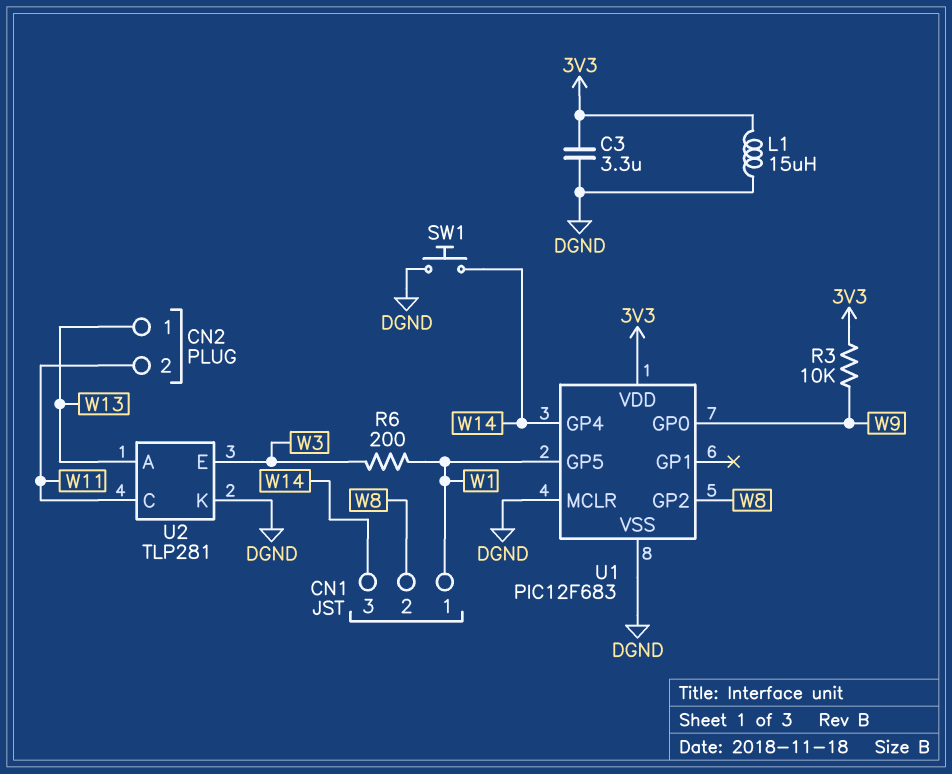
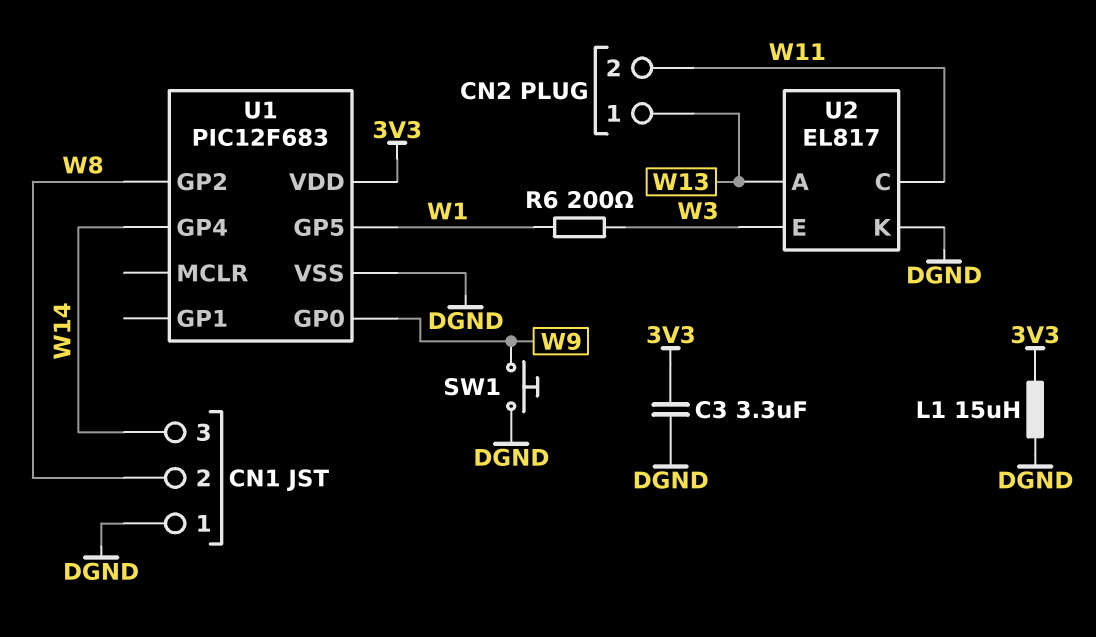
CN1 pin 1: W1 -> DGND
R3: 10k (3V3, W9) -> none
SW1: button (DGND, W14) -> button (DGND, W9)
U1 pin MCLR: DGND -> none
U2: TLP281 -> EL817

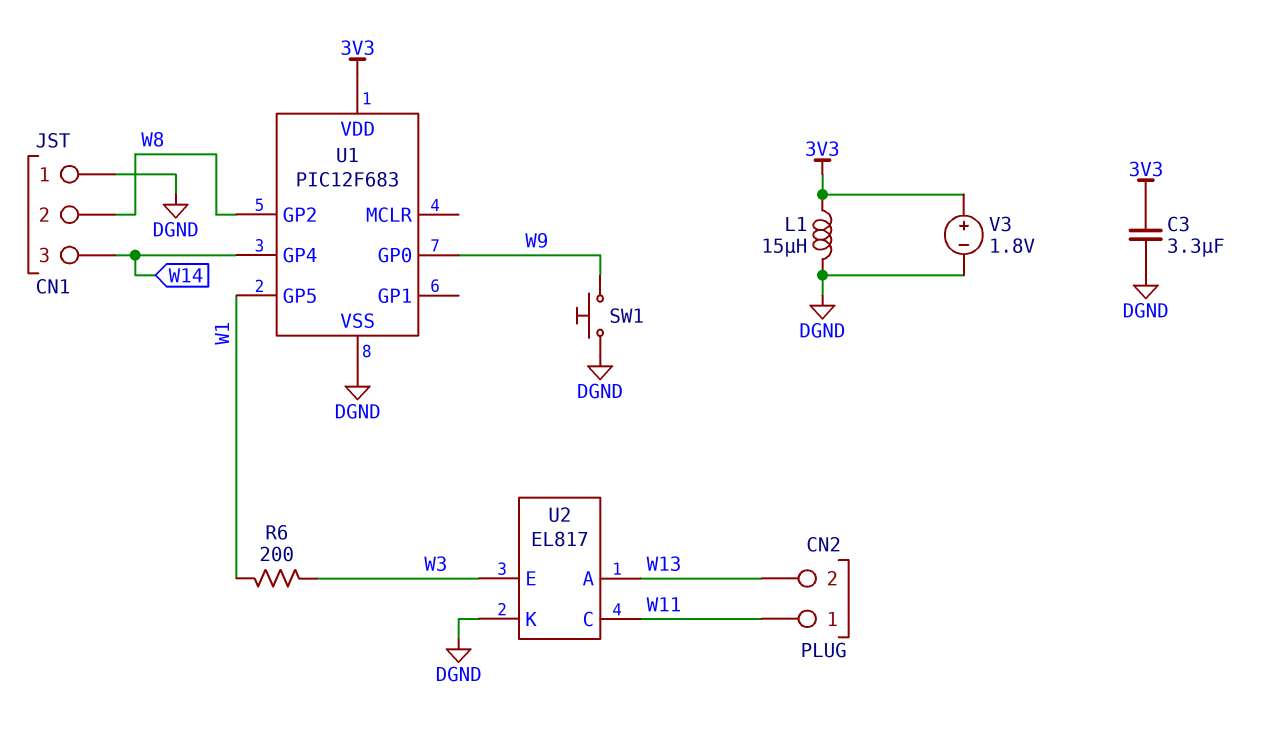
CN2 pin 1: W13 -> W11
CN2 pin 2: W11 -> W13
V3: none -> 1.8V (plus 3V3, minus DGND)

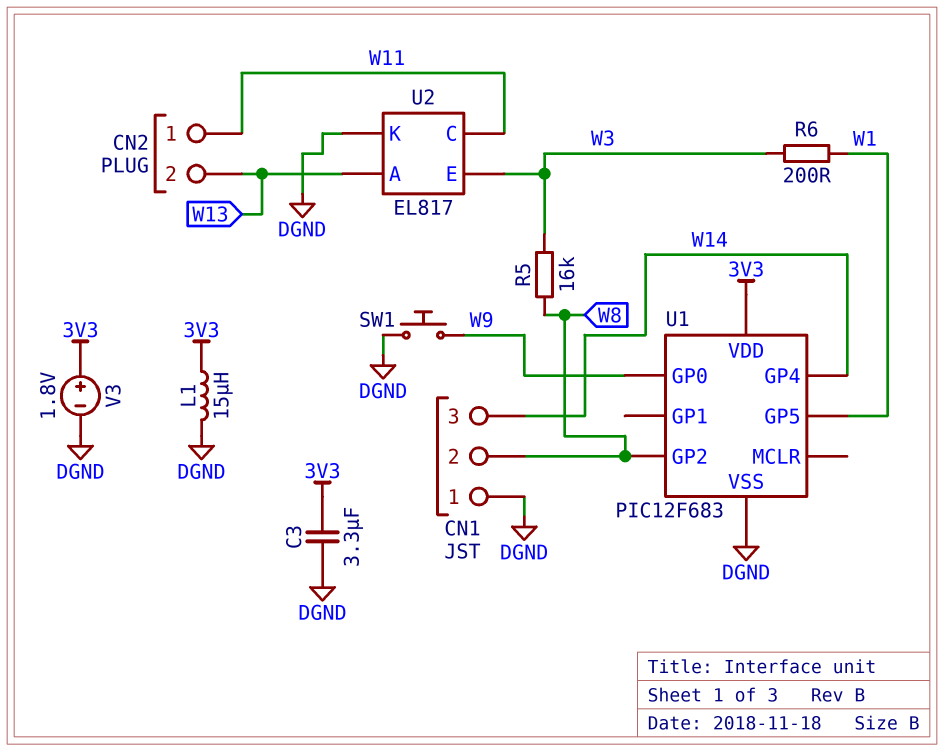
R5: none -> 16k (W3, W8)

